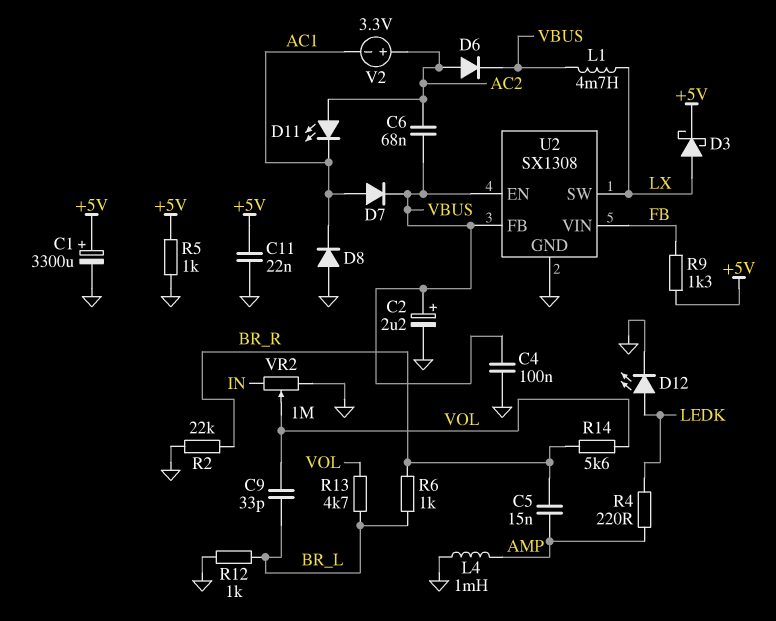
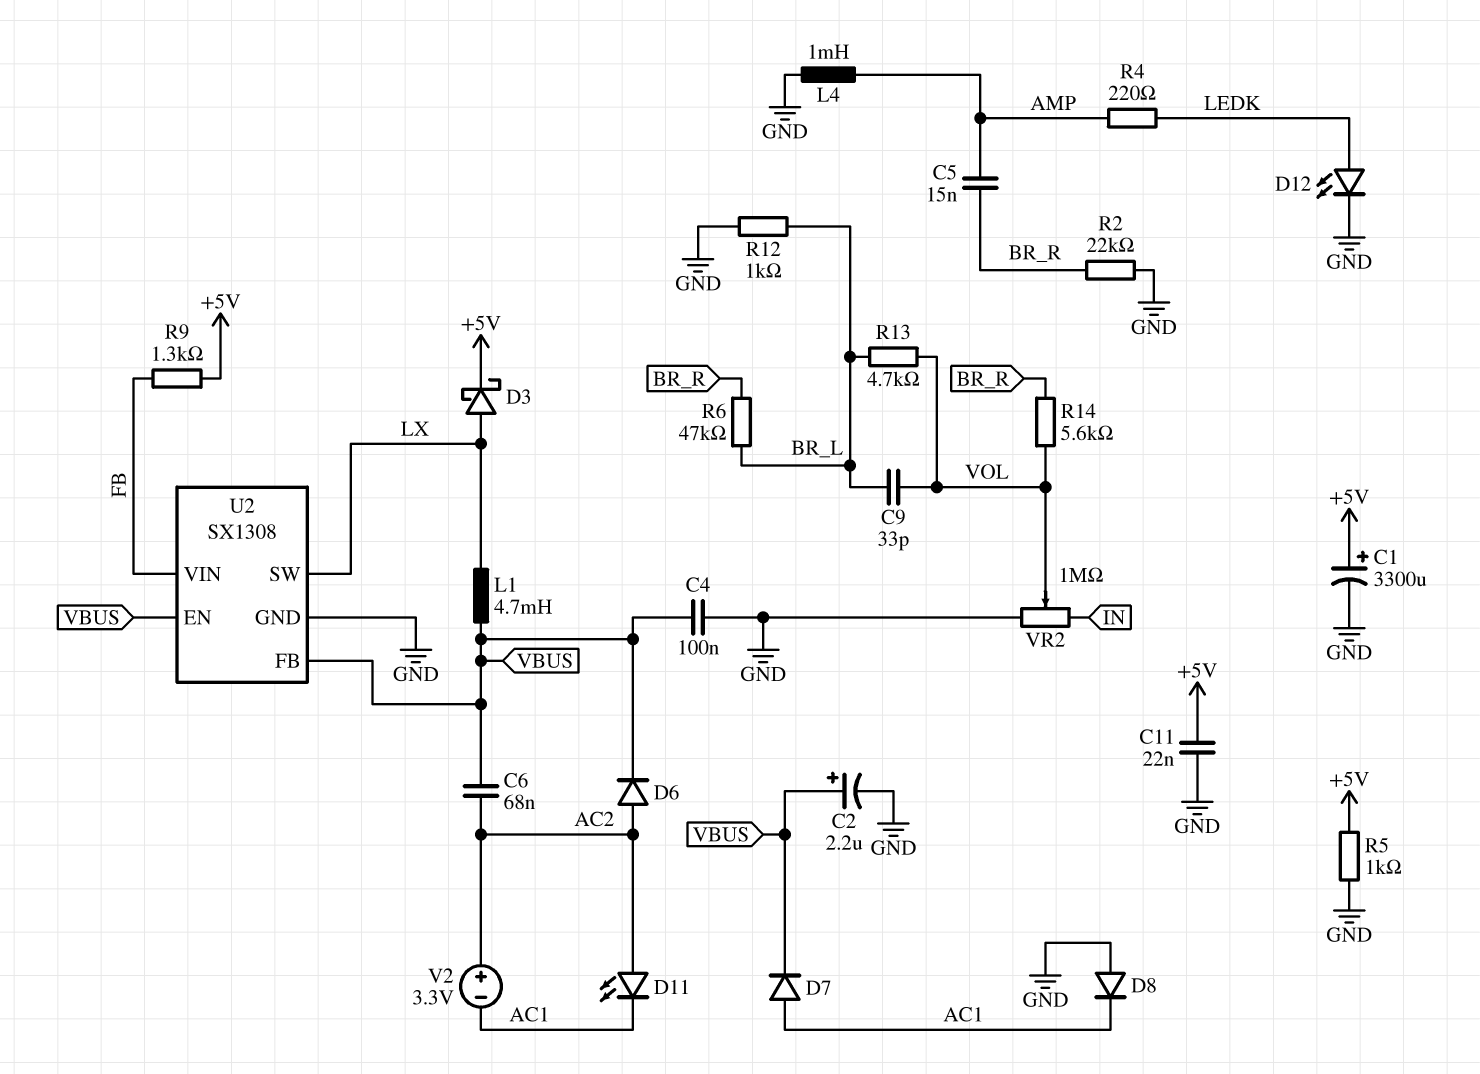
R6: 1k (BR_L, BR_R) -> 47k (BR_L, BR_R)

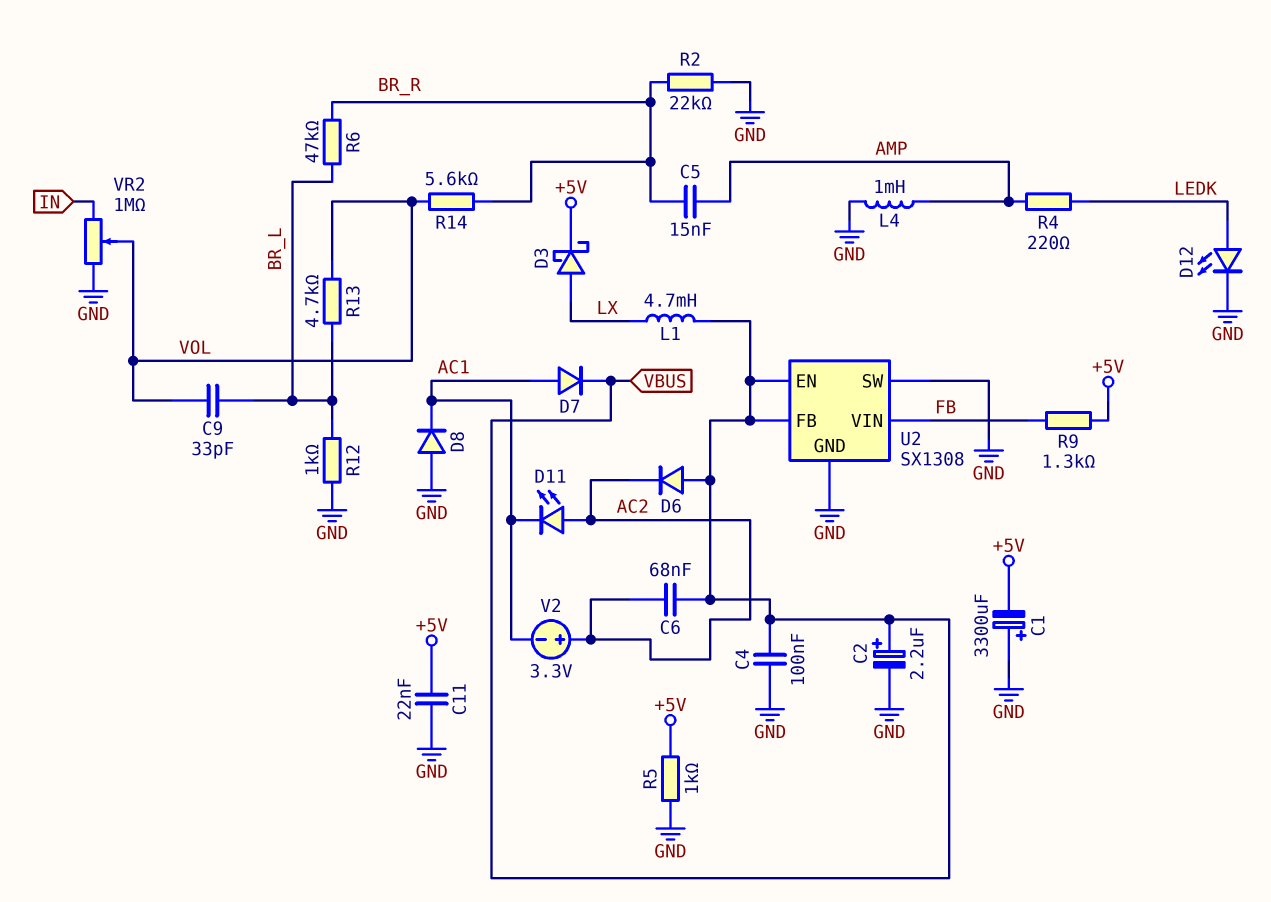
C1: 3300uF (plus +5V, minus GND) -> 3300uF (plus GND, minus +5V)
D6: diode (A AC2, K VBUS) -> diode (A VBUS, K AC2)
U2 pin SW: LX -> GND

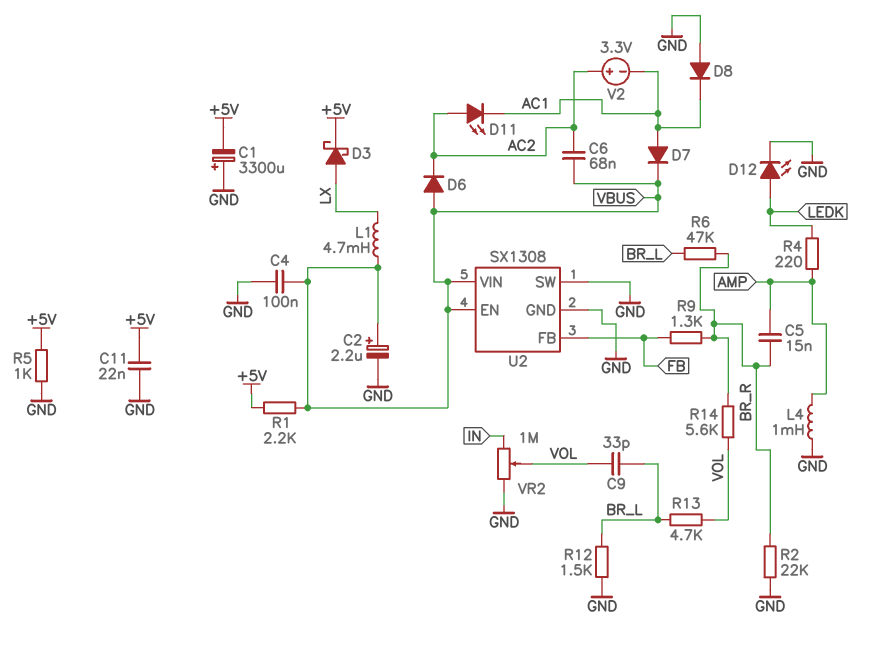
R1: none -> 2.2k (+5V, VBUS)
R9: 1.3k (+5V, FB) -> 1.3k (BR_R, FB)
R12: 1k (BR_L, GND) -> 1.5k (BR_L, GND)
U2 pin FB: VBUS -> FB
U2 pin VIN: FB -> VBUS

